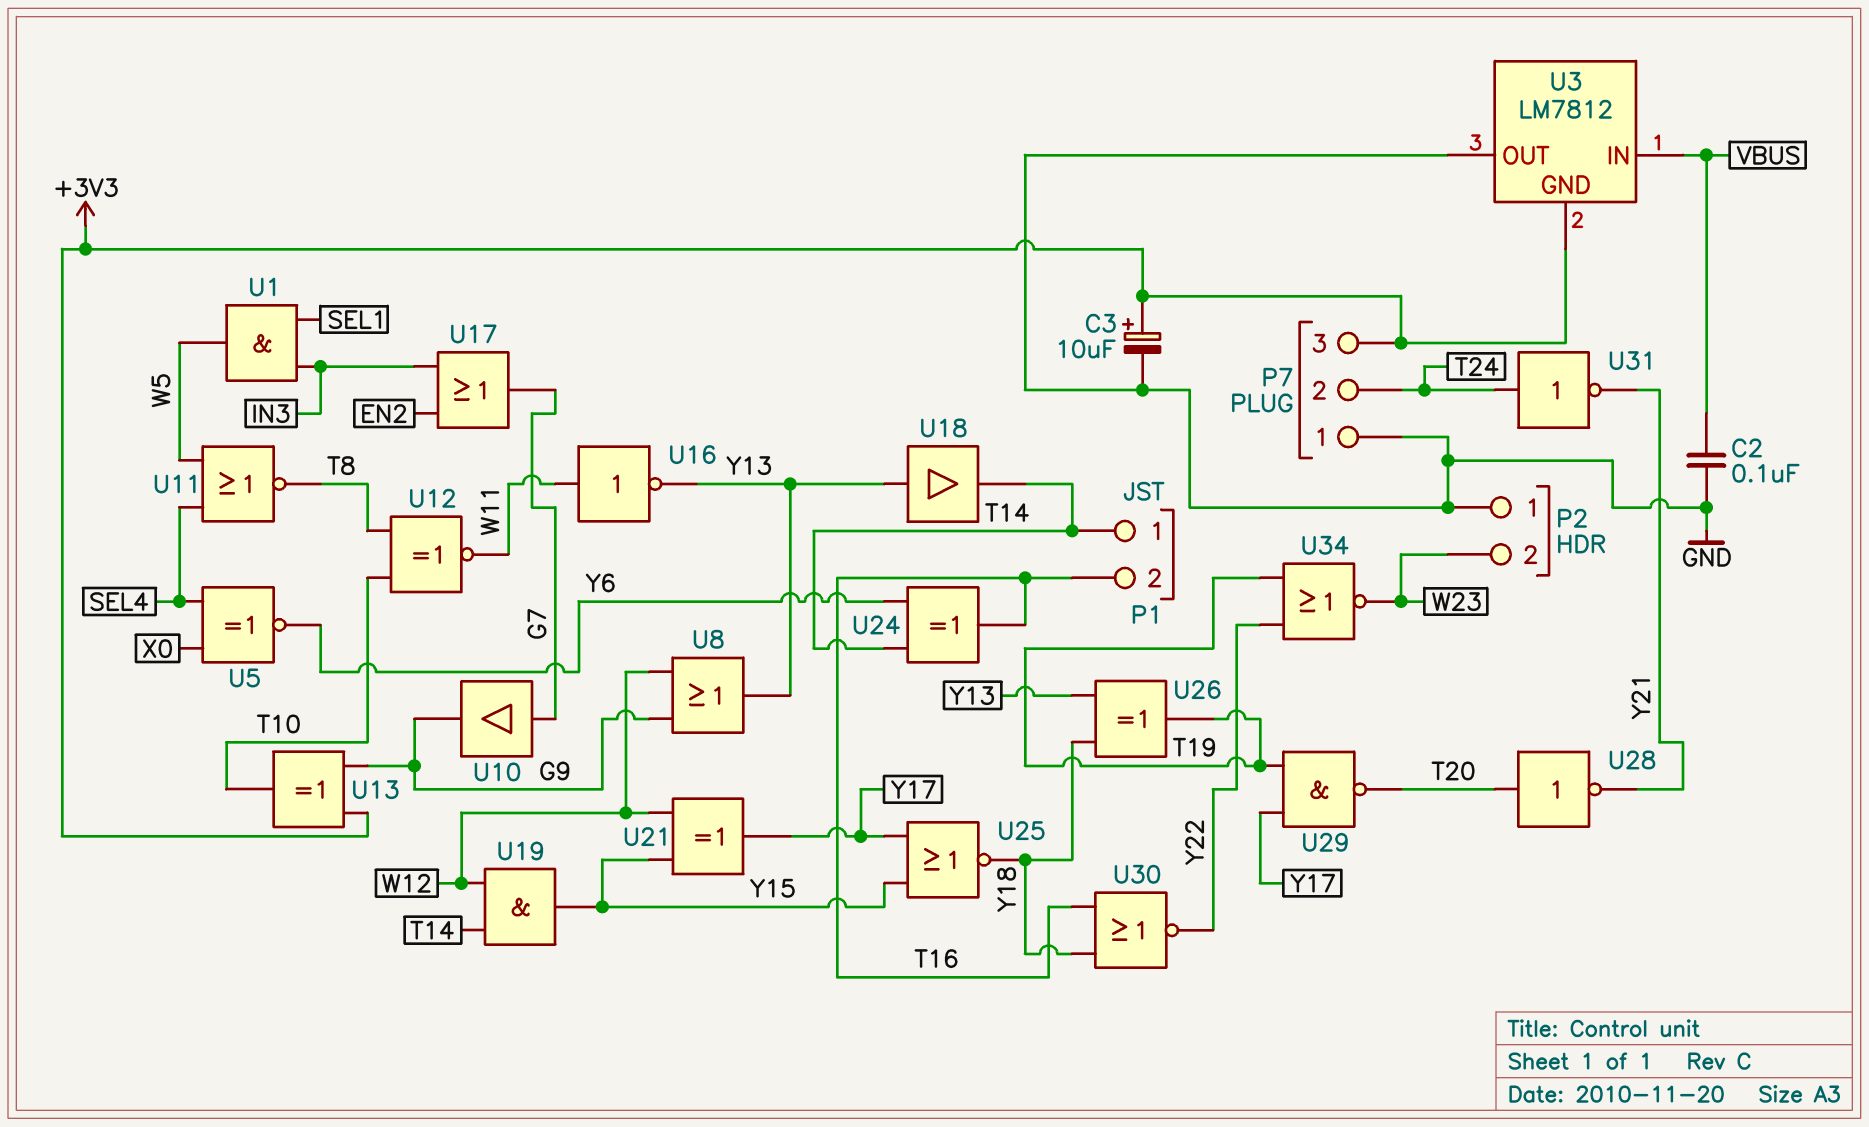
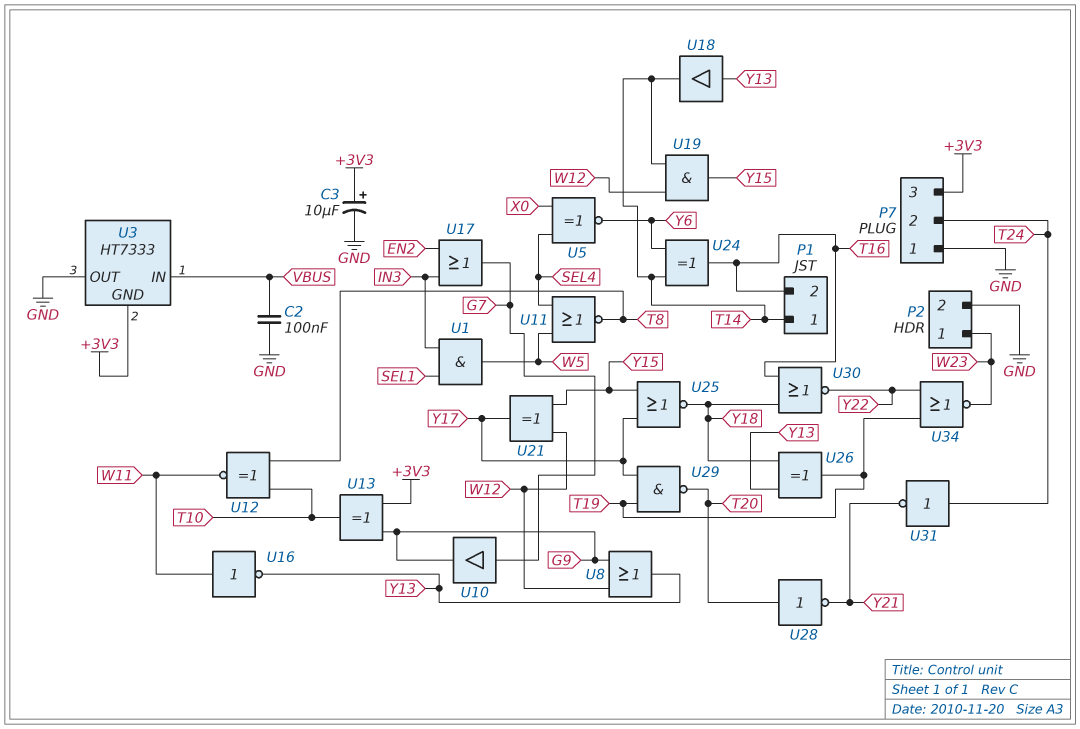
P2 pin 1: GND -> W23
P2 pin 2: W23 -> GND
U3: LM7812 -> HT7333

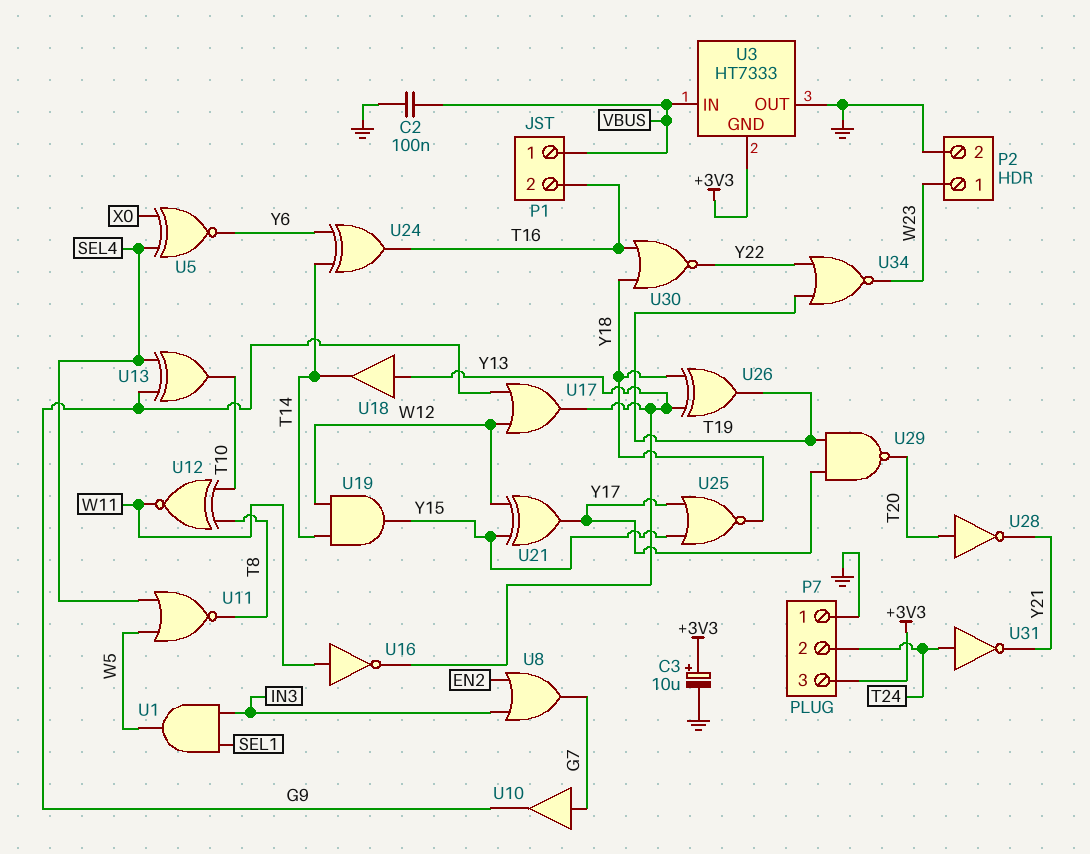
P1 pin 1: T14 -> VBUS
U8: OR (in G9, in W12, out Y13) -> OR (in EN2, in IN3, out G7)
U13: XOR (in +3V3, in G9, out T10) -> XOR (in G9, in SEL4, out T10)
U17: OR (in EN2, in IN3, out G7) -> OR (in G9, in W12, out Y13)

